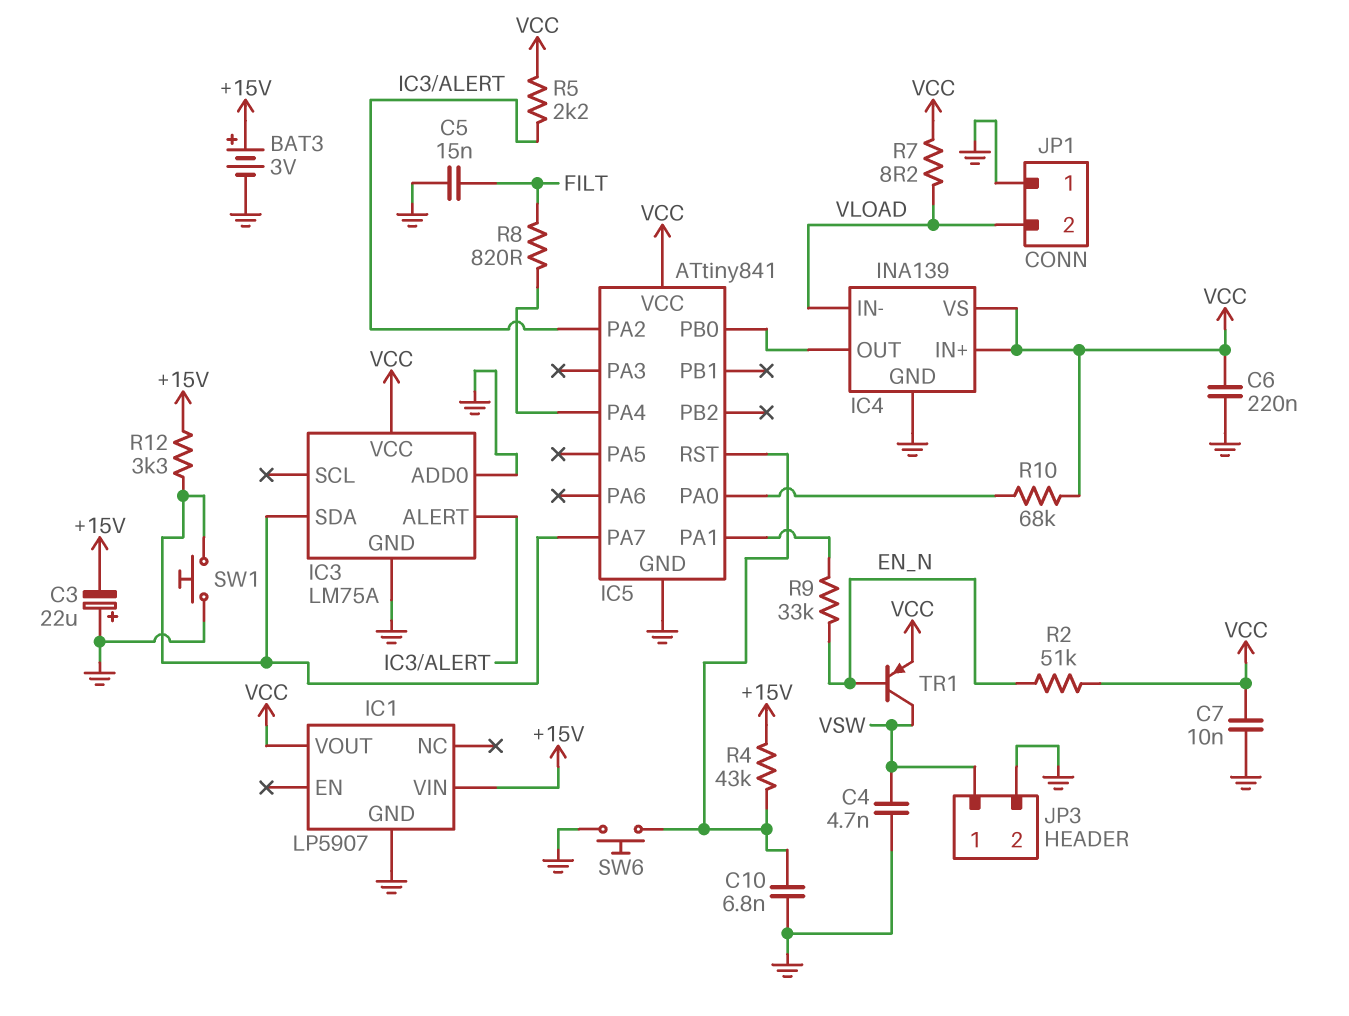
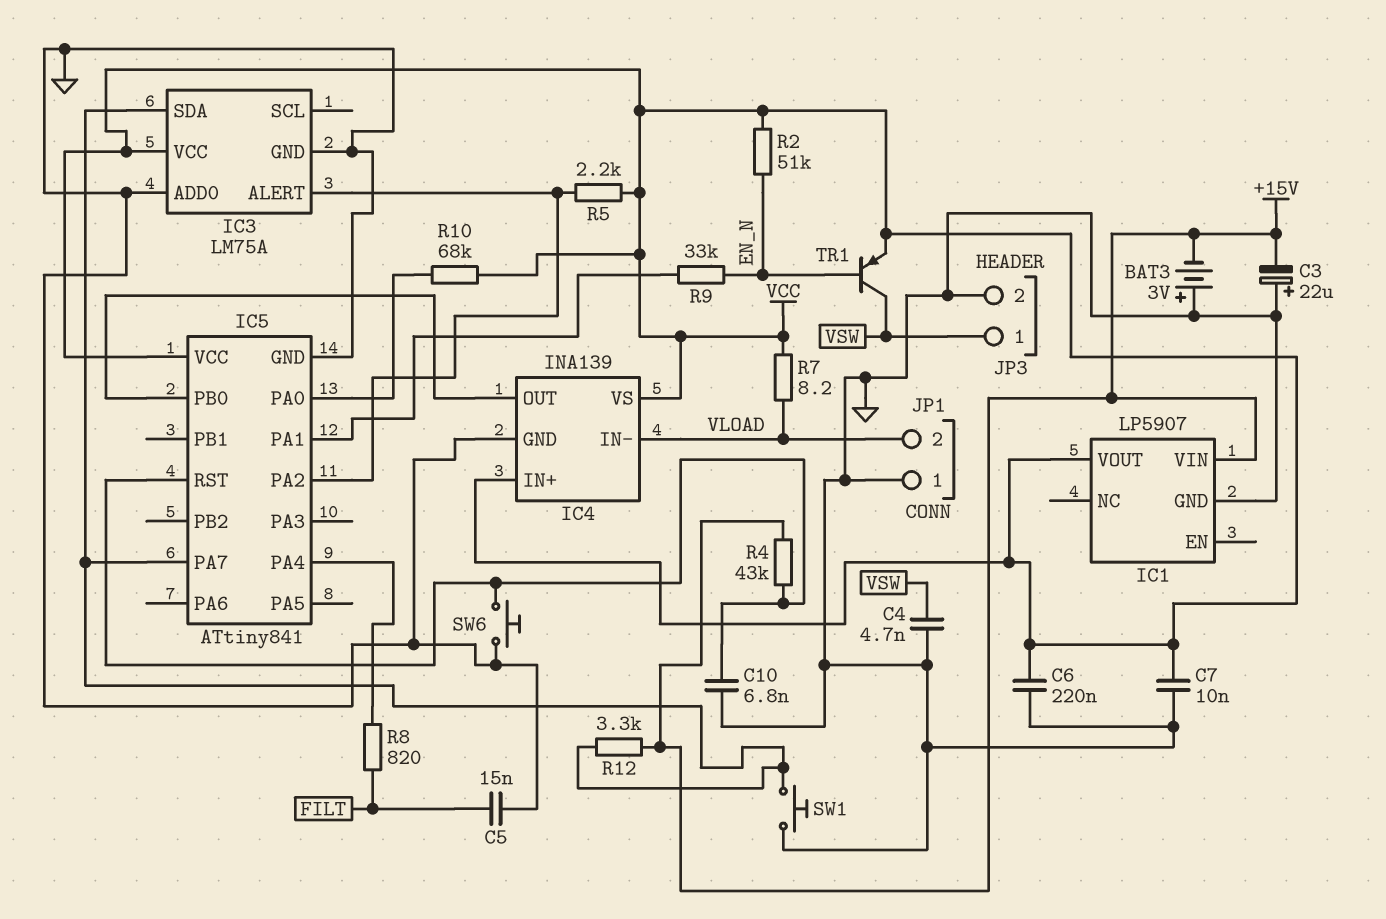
BAT3: 3V (plus +15V, minus GND) -> 3V (plus GND, minus +15V)

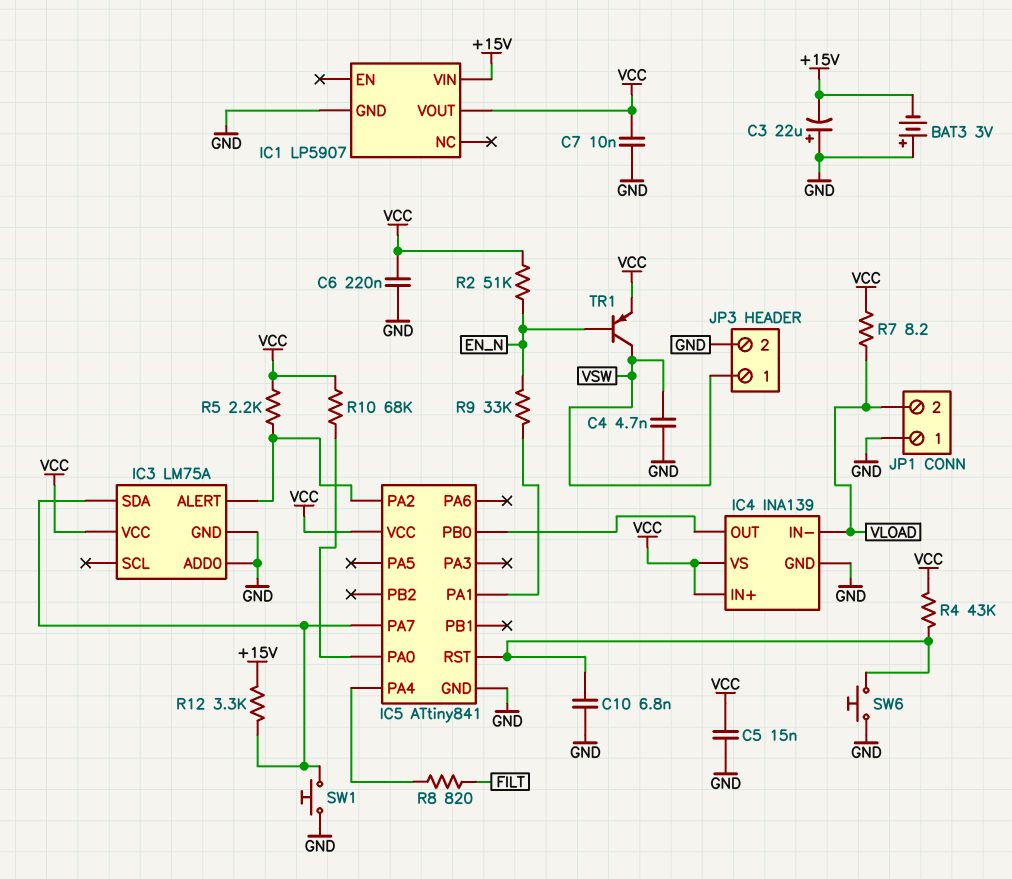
C5: 15nF (FILT, GND) -> 15nF (GND, VCC)
R4: 43k (+15V, IC5/RST) -> 43k (IC5/RST, VCC)

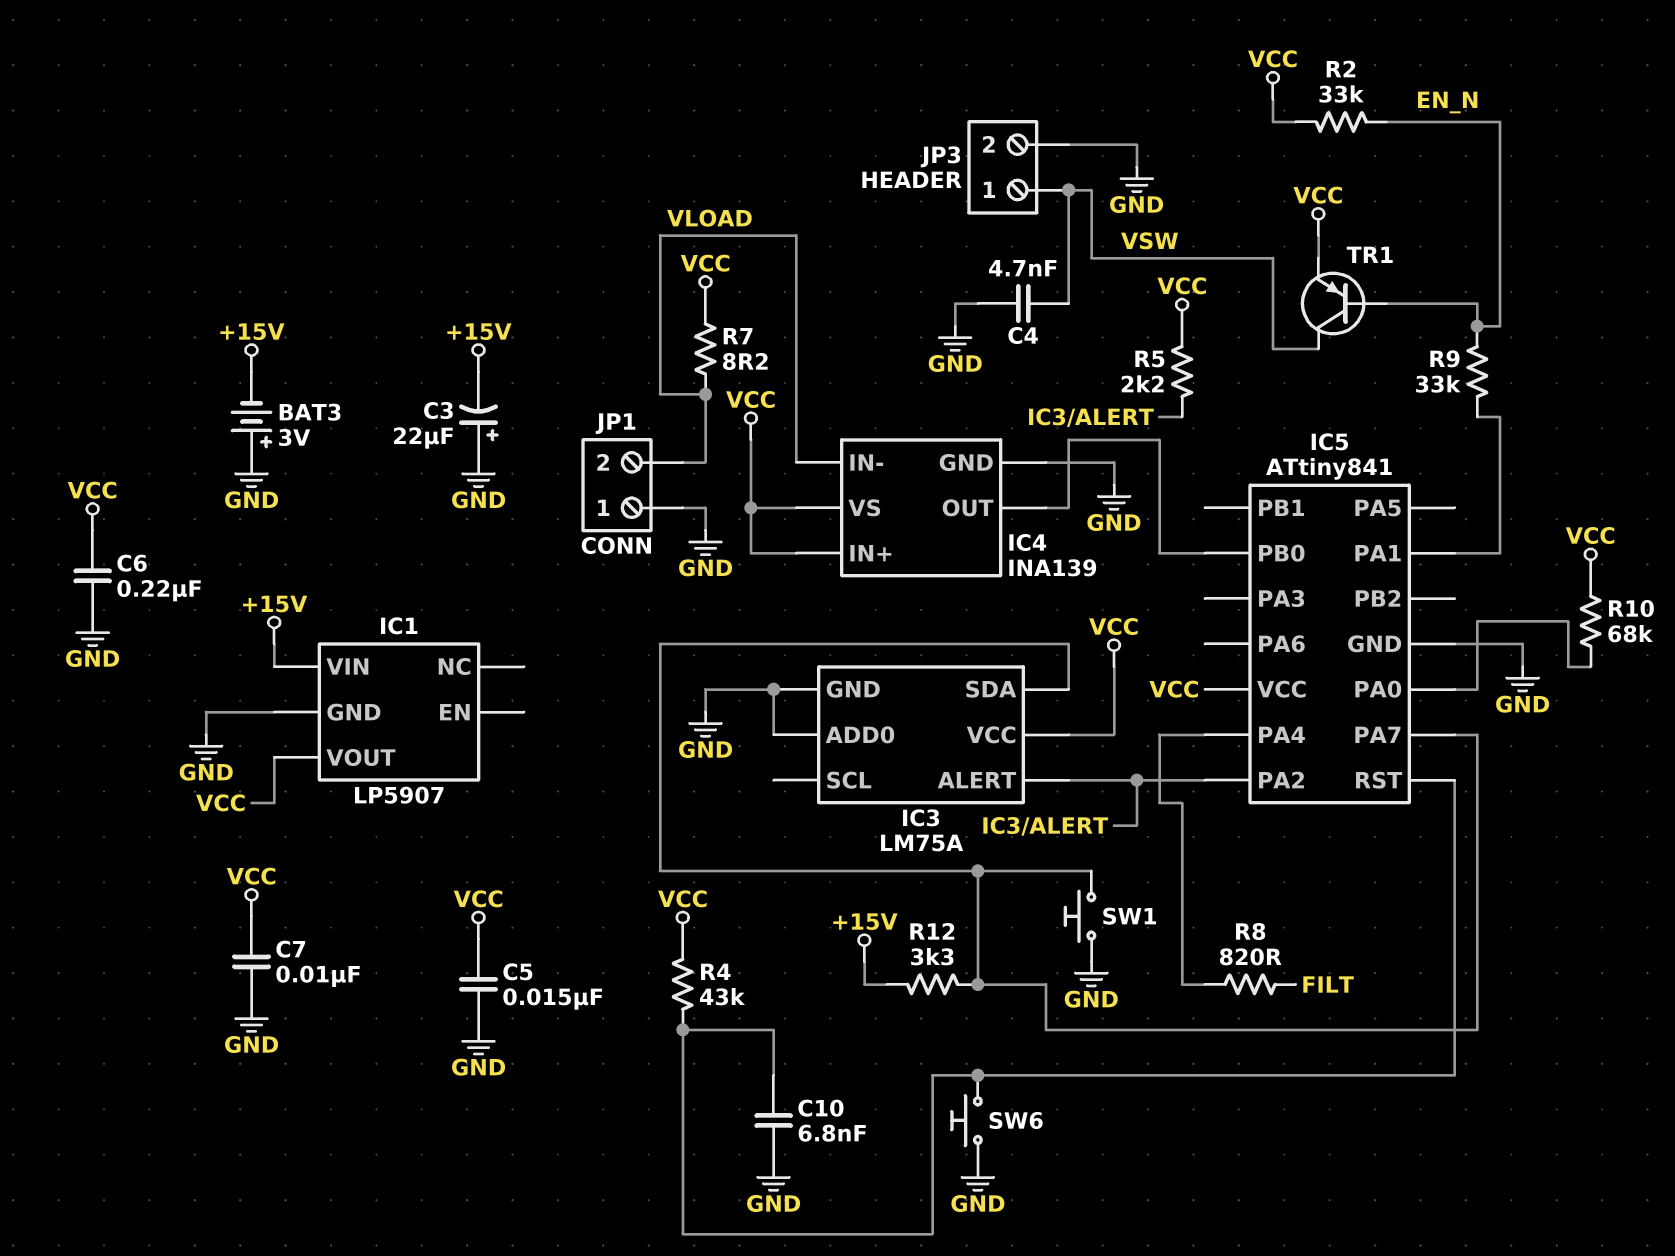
R2: 51k (EN_N, VCC) -> 33k (EN_N, VCC)

